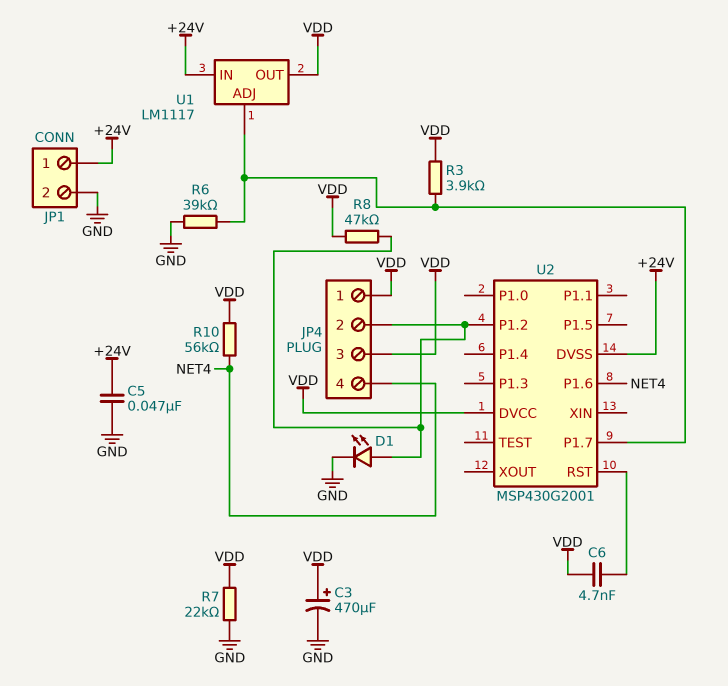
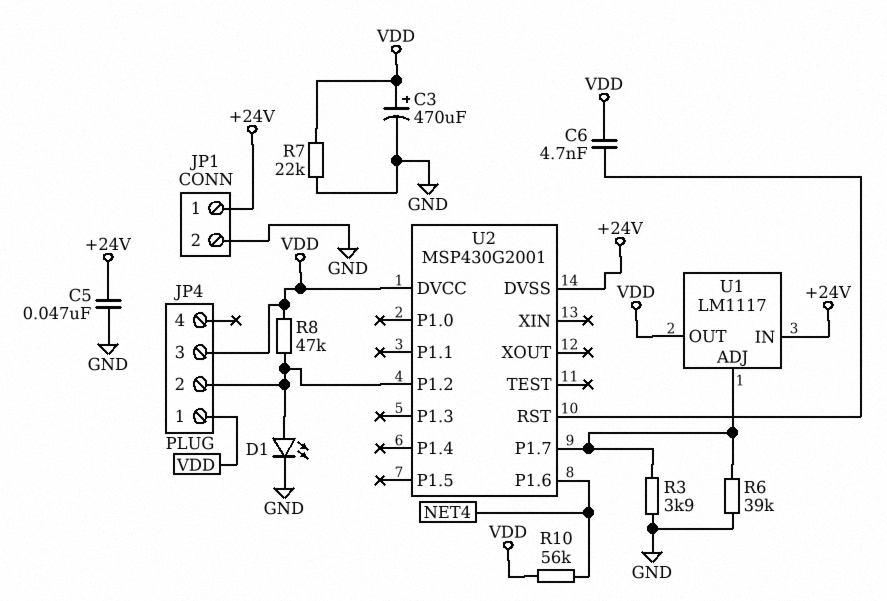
JP4 pin 4: NET4 -> none
R3: 3.9k (U1/ADJ, VDD) -> 3.9k (GND, U1/ADJ)

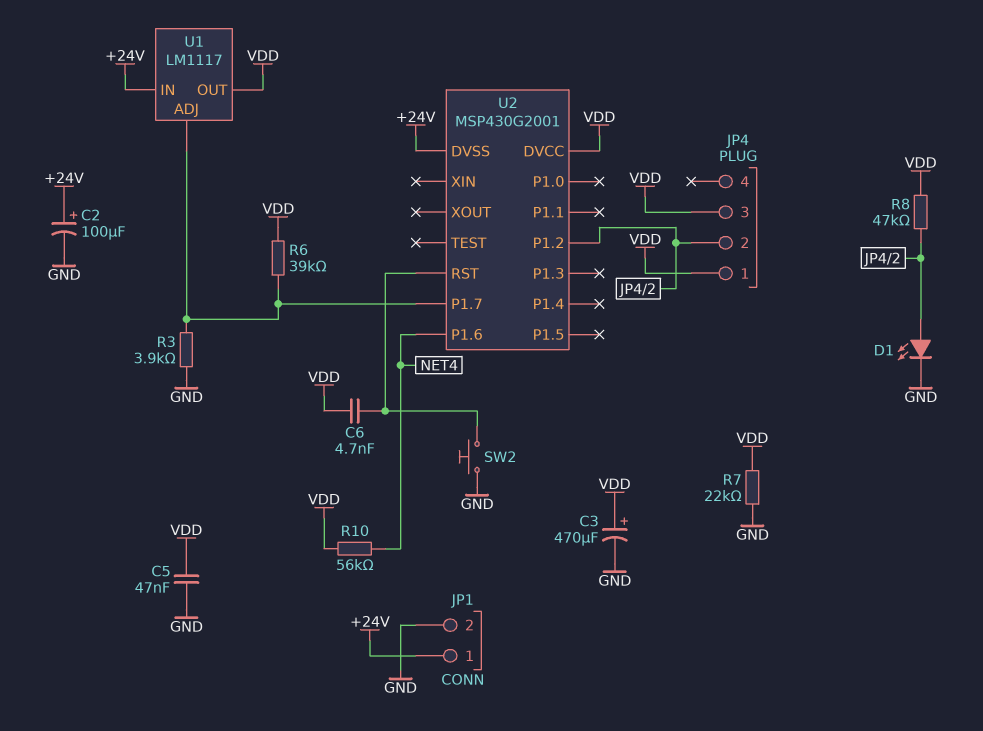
C2: none -> 100uF (plus +24V, minus GND)
C5: 47nF (+24V, GND) -> 47nF (GND, VDD)
R6: 39k (GND, U1/ADJ) -> 39k (U1/ADJ, VDD)
SW2: none -> button (GND, U2/RST)

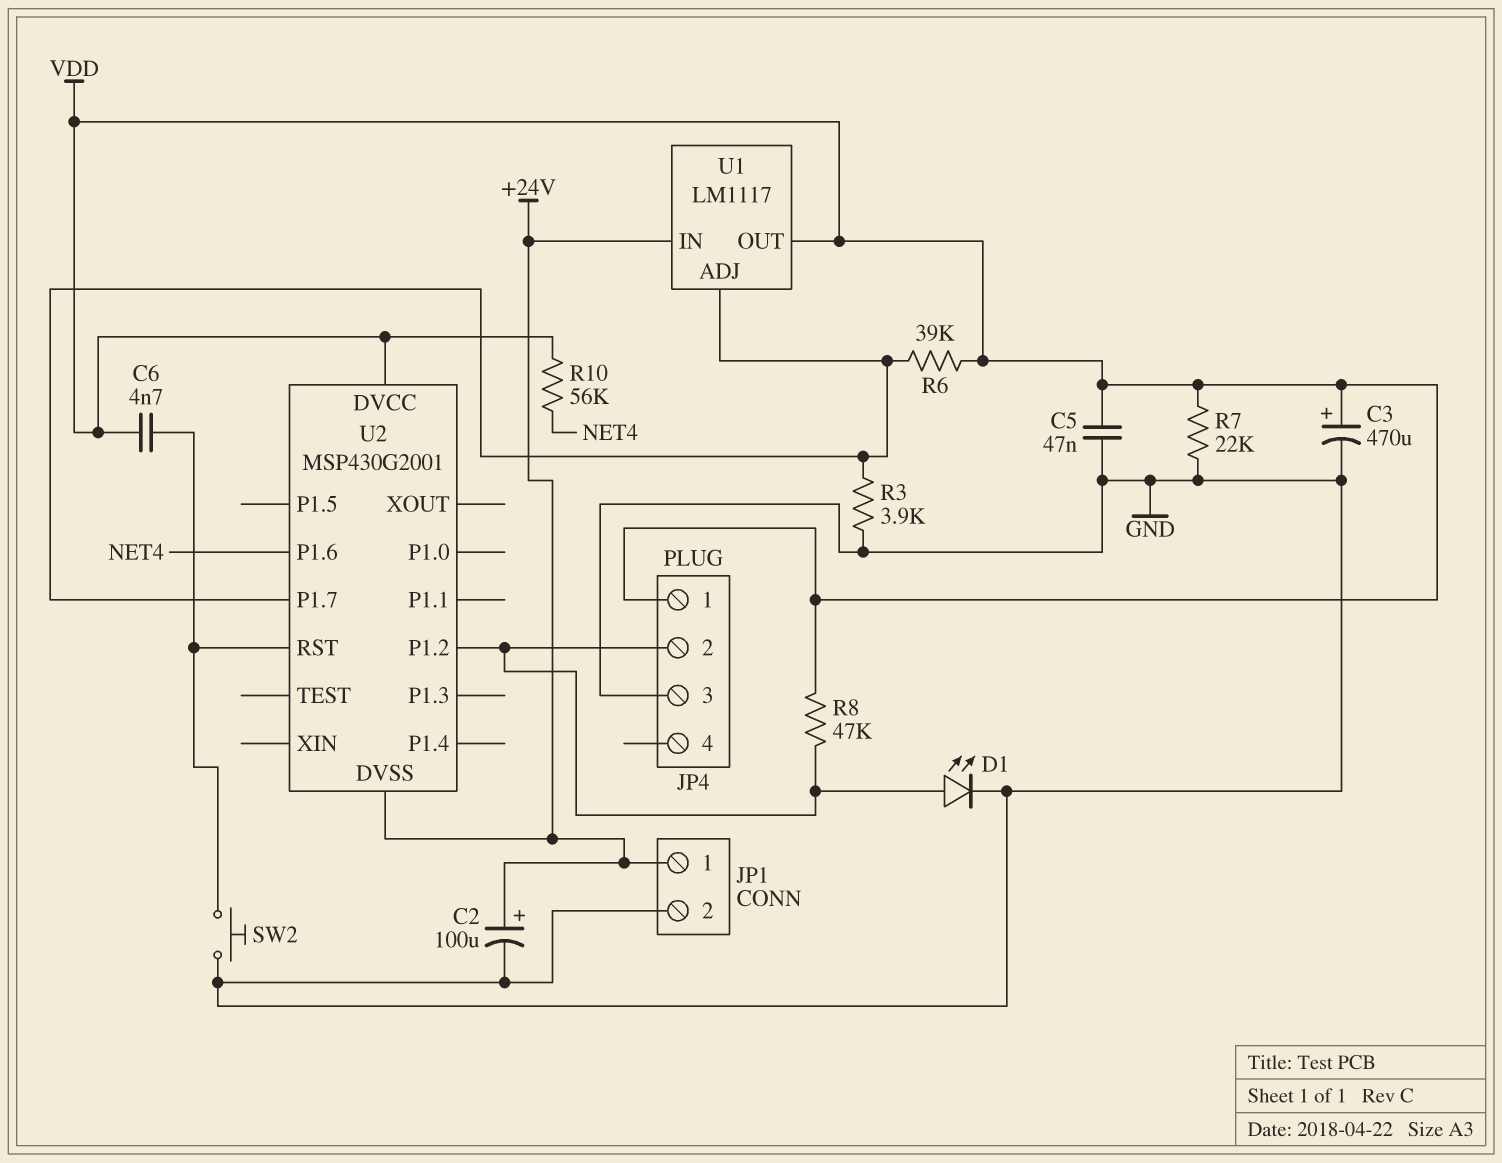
JP4 pin 3: VDD -> GND

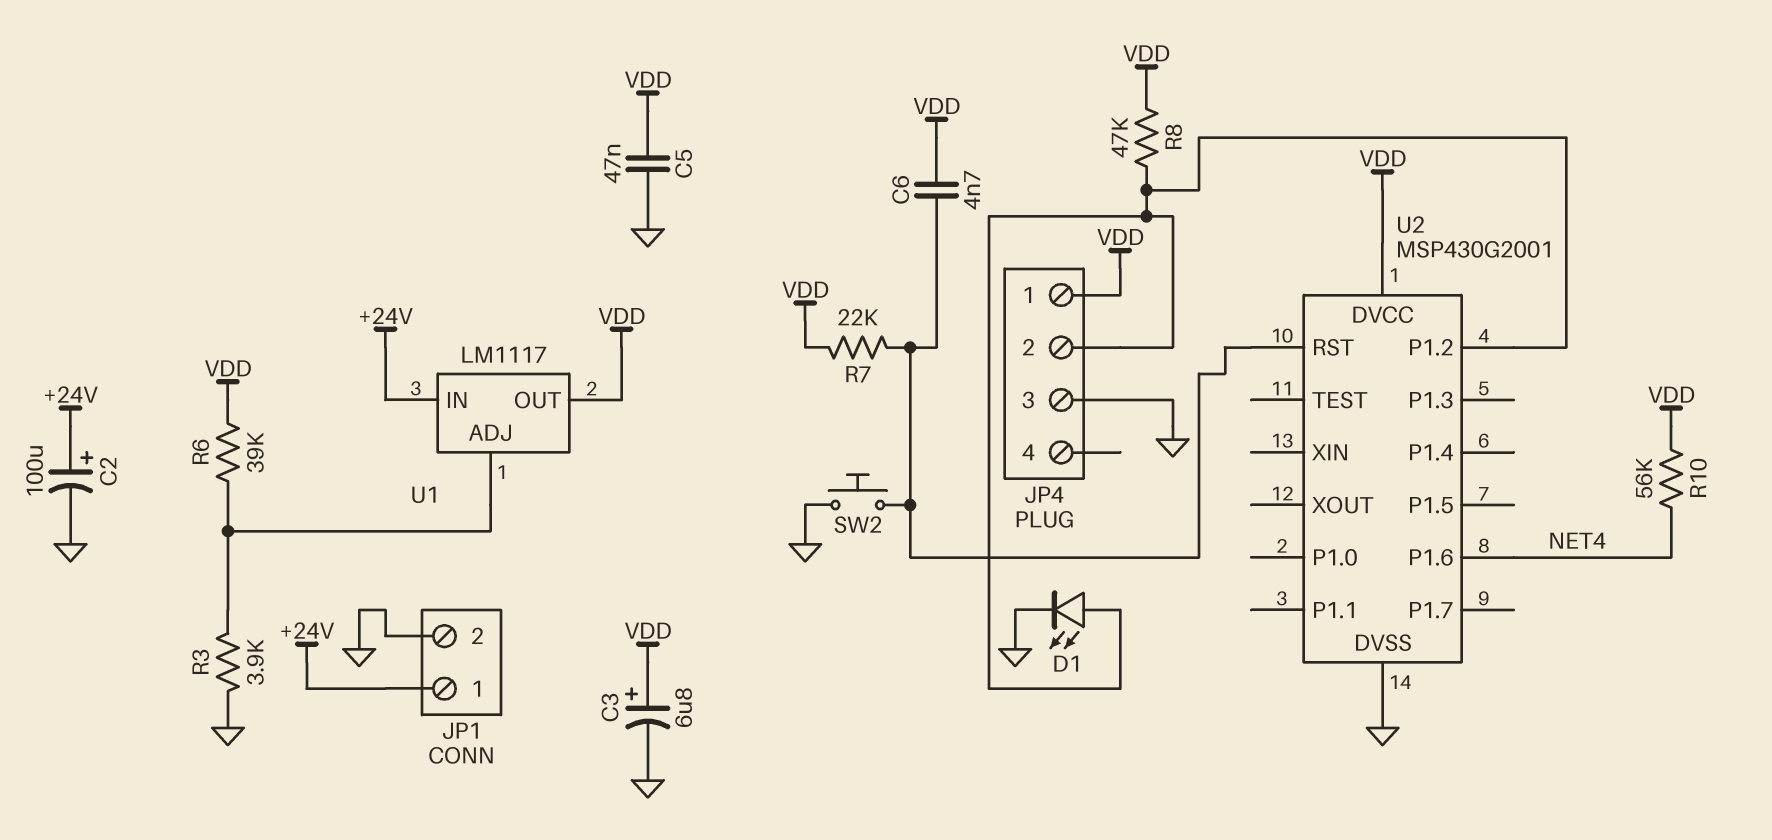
C3: 470uF (plus VDD, minus GND) -> 6.8uF (plus VDD, minus GND)
R7: 22k (GND, VDD) -> 22k (U2/RST, VDD)
U2 pin DVSS: +24V -> GND
U2 pin P1.7: U1/ADJ -> none

